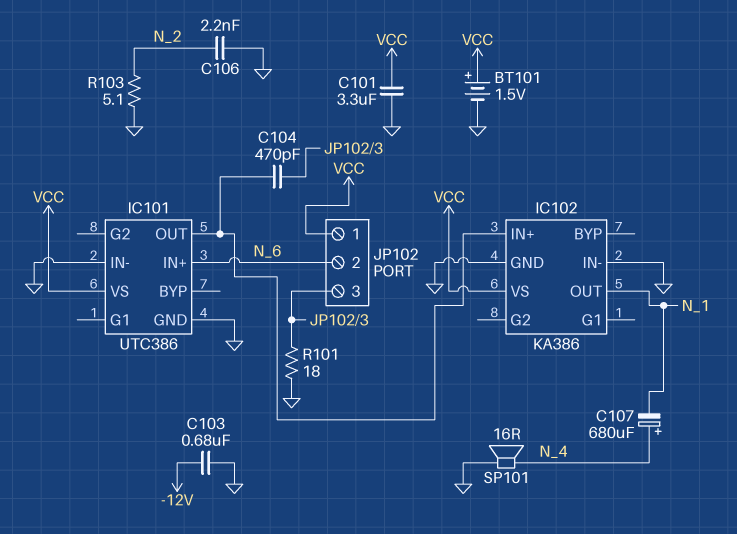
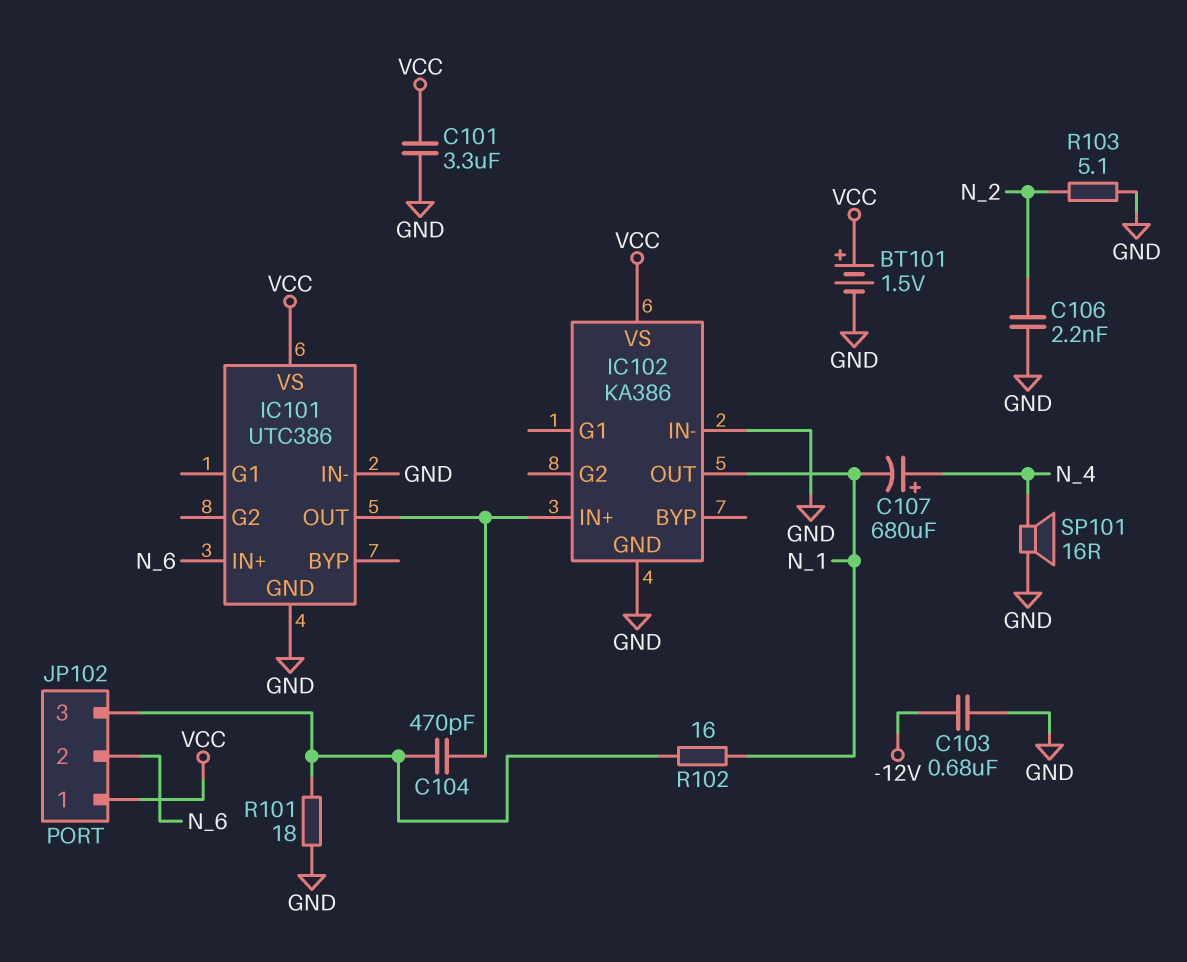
R102: none -> 16 (JP102/3, N_1)

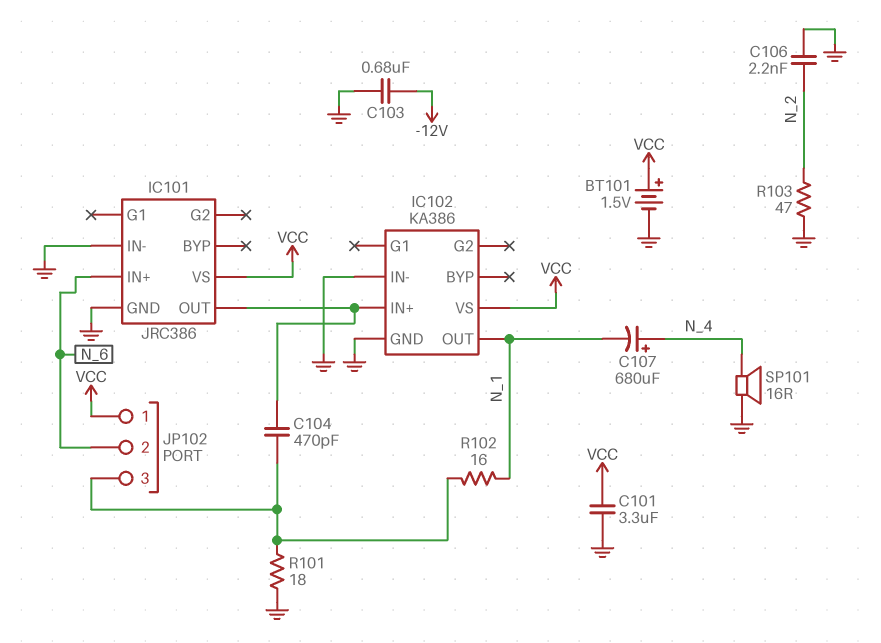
IC101: UTC386 -> JRC386
R103: 5.1 (GND, N_2) -> 47 (GND, N_2)

